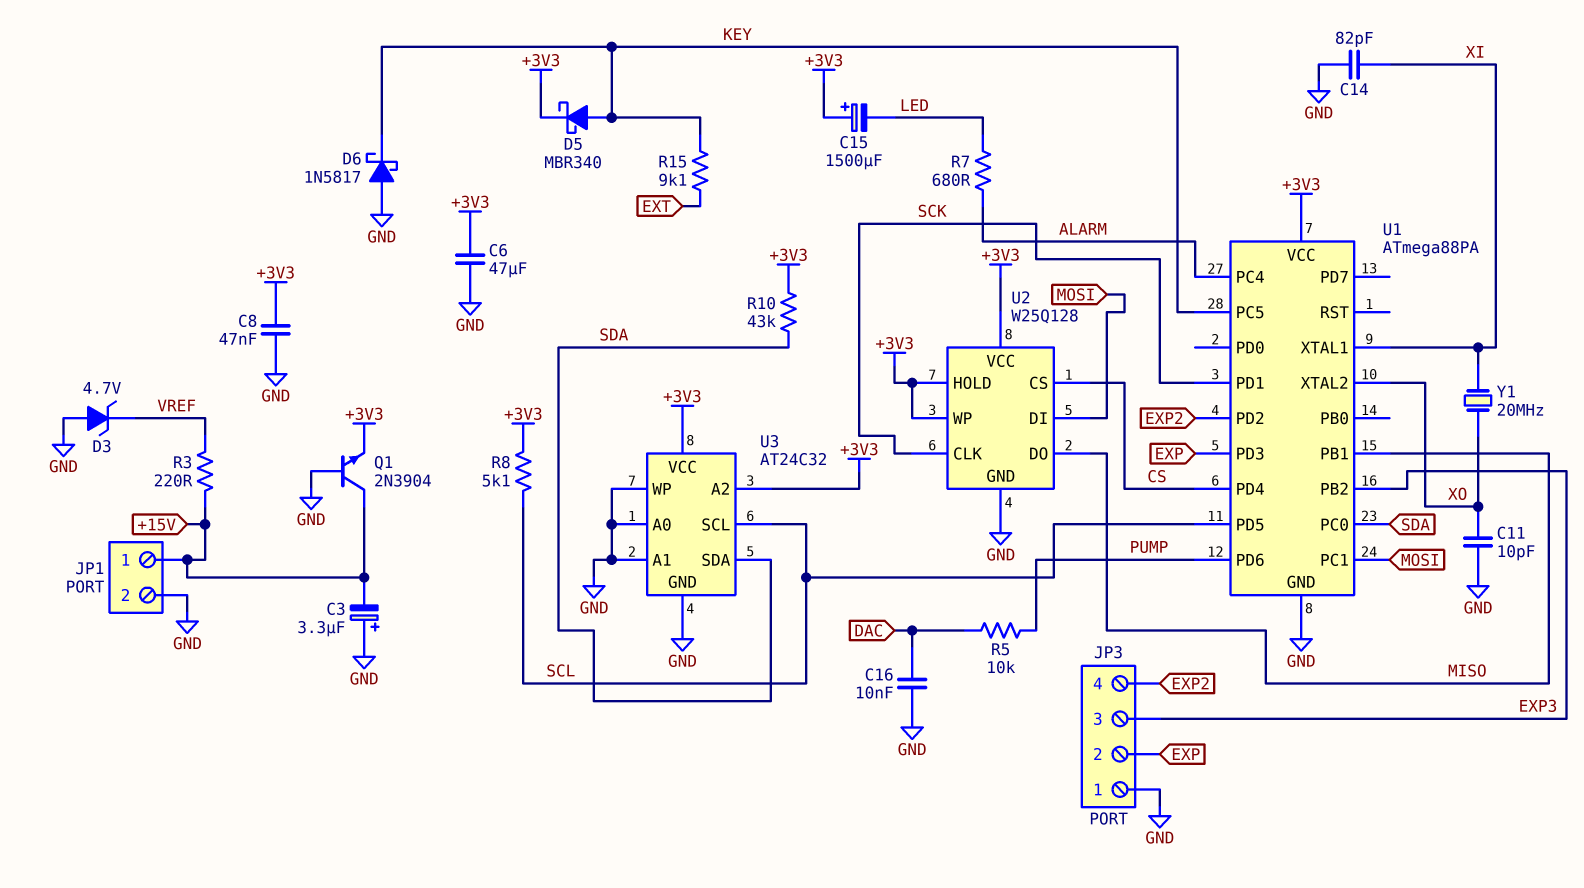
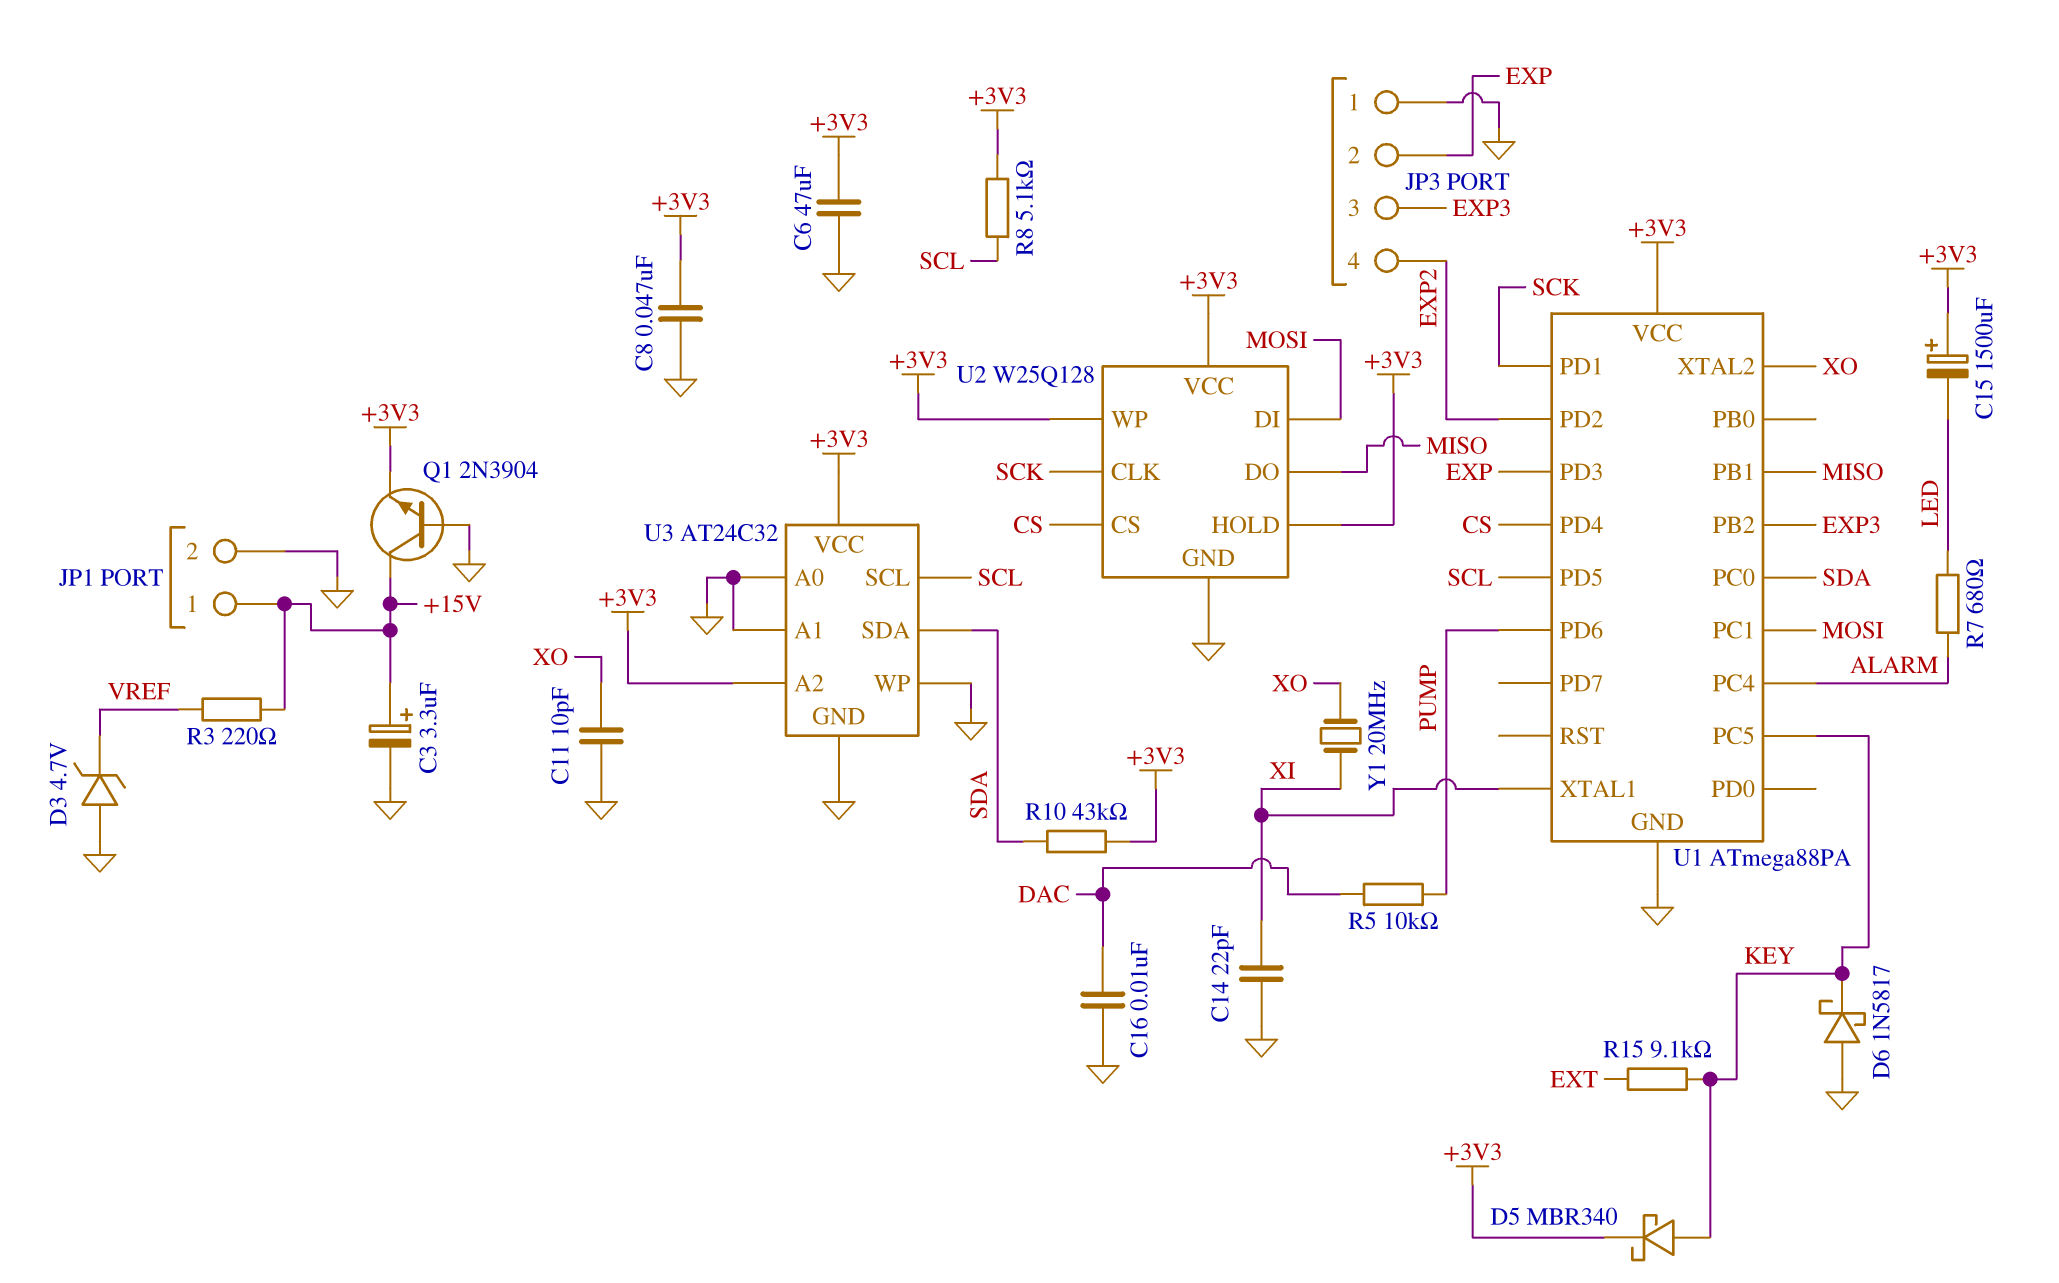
C3: 3.3uF (plus GND, minus +15V) -> 3.3uF (plus +15V, minus GND)
C14: 82pF (GND, XI) -> 22pF (GND, XI)

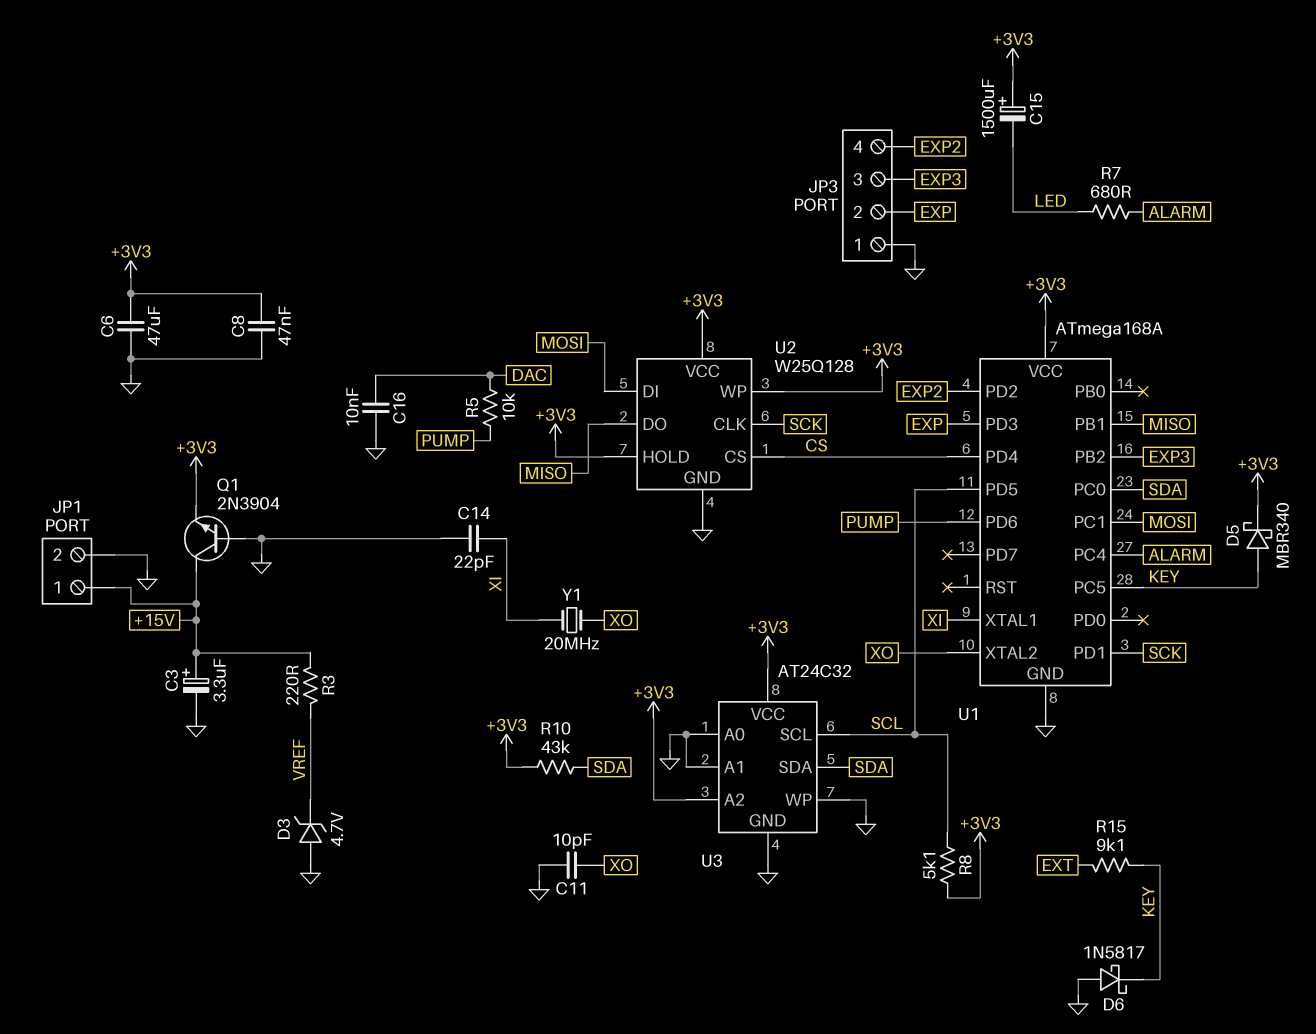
U1: ATmega88PA -> ATmega168A

